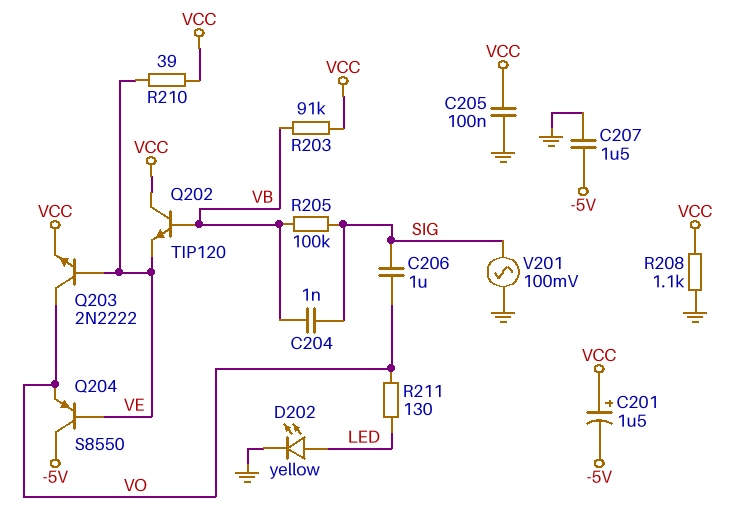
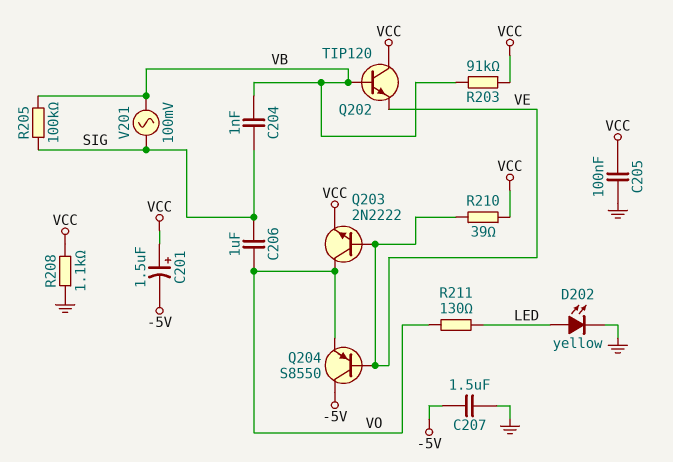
V201: AC 100mV (GND, SIG) -> AC 100mV (SIG, VB)

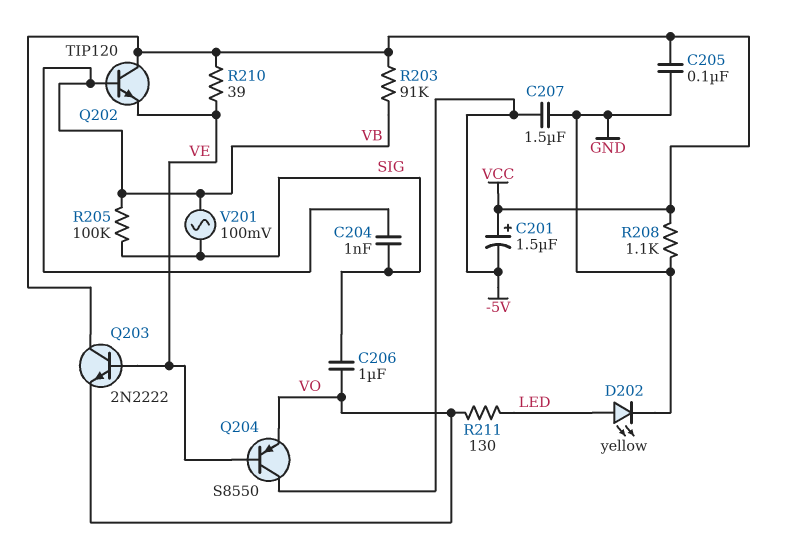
Q203: NPN 2N2222 (B VE, C VO, E VCC) -> NPN 2N2222 (B VE, C VCC, E VO)

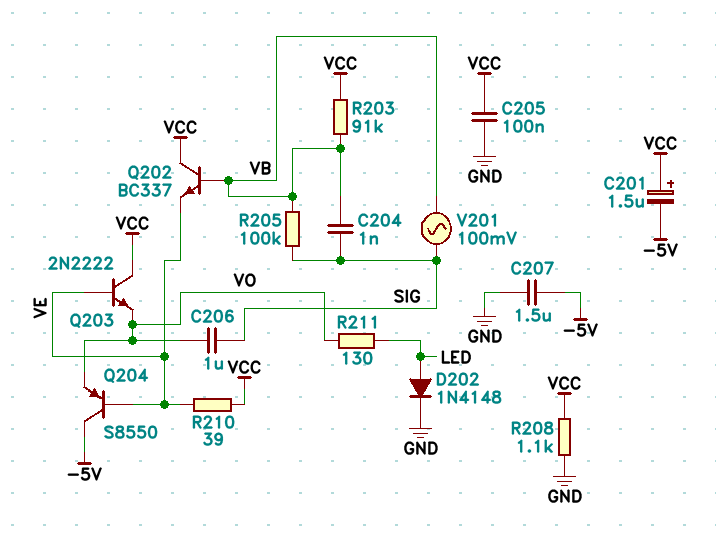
D202: LED yellow (A LED, K GND) -> diode 1N4148 (A LED, K GND)
Q202: NPN TIP120 (B VB, C VCC, E VE) -> NPN BC337 (B VB, C VCC, E VE)

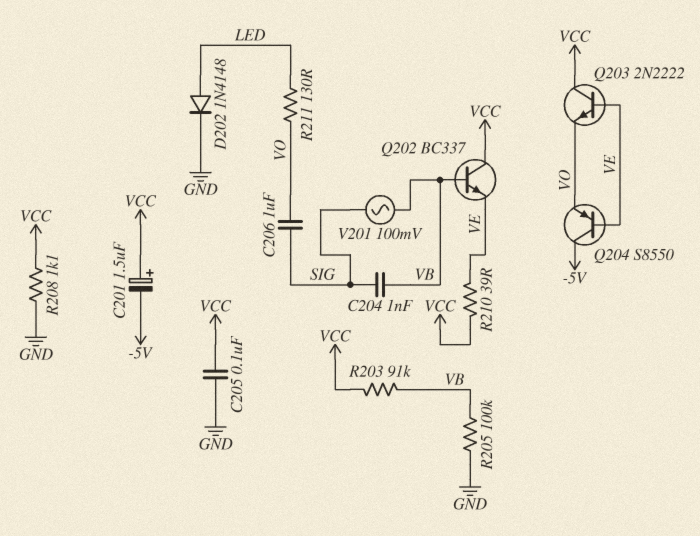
C207: 1.5uF (-5V, GND) -> none
R205: 100k (SIG, VB) -> 100k (GND, VB)

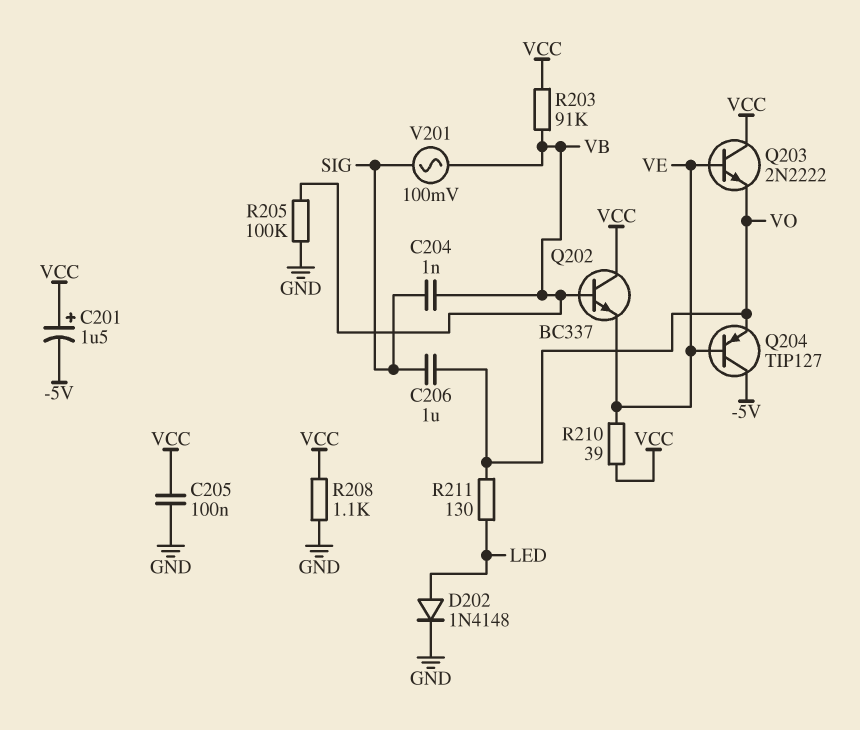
Q204: PNP S8550 (B VE, C -5V, E VO) -> PNP TIP127 (B VE, C -5V, E VO)

